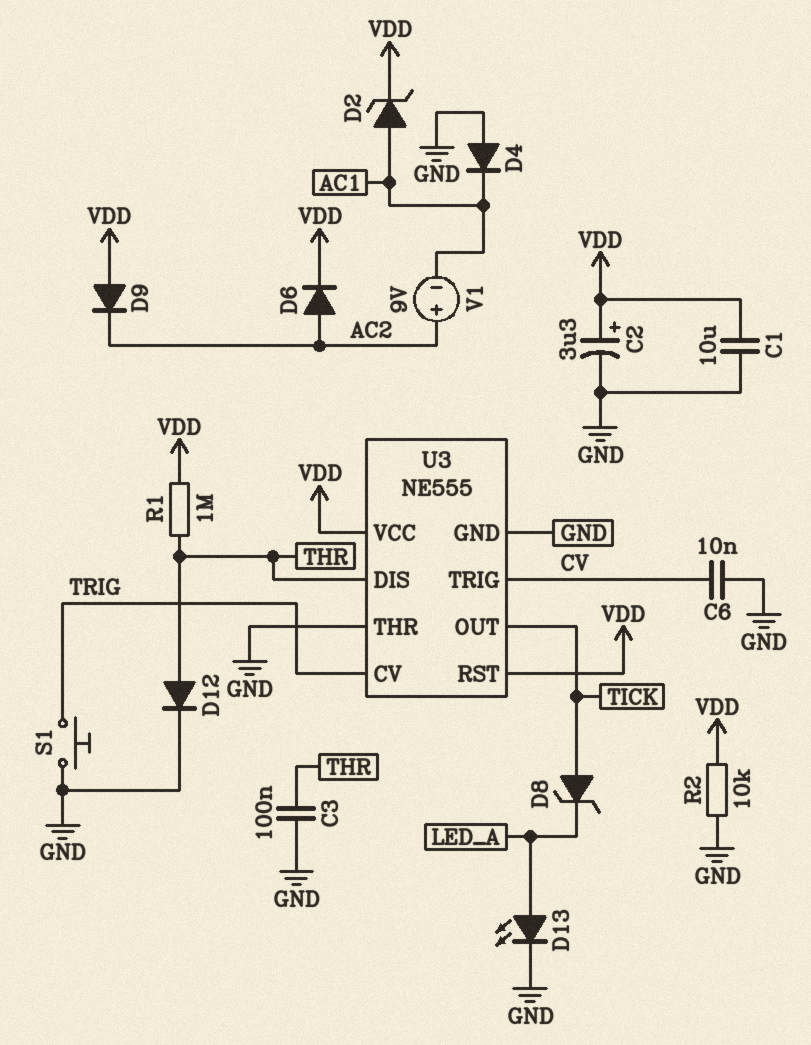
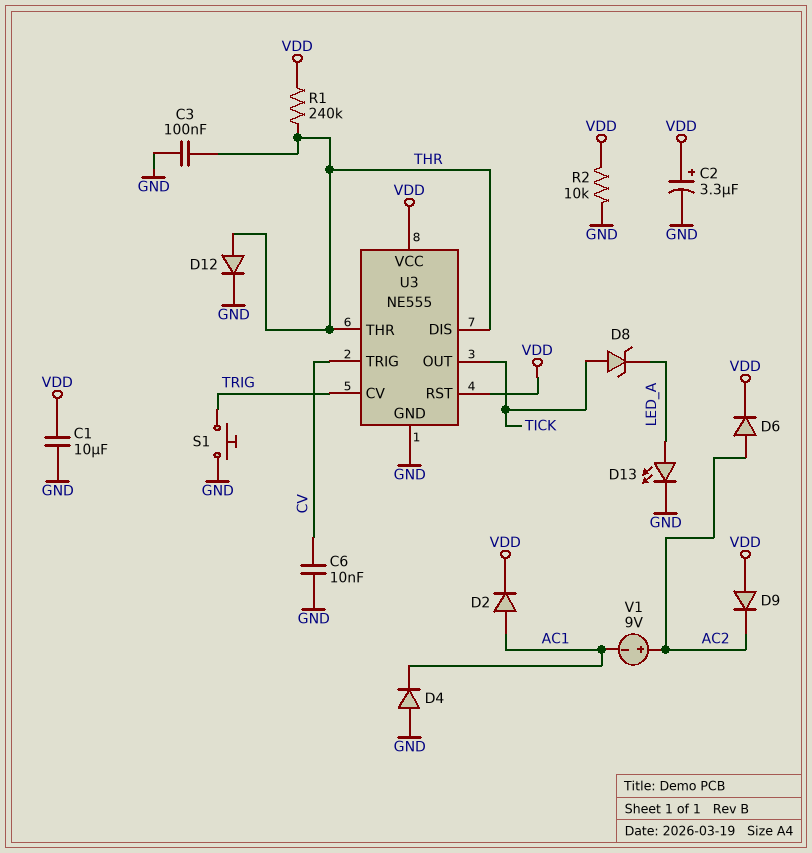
D2: zener (A AC1, K VDD) -> diode (A AC1, K VDD)
R1: 1M (THR, VDD) -> 240k (THR, VDD)
U3 pin THR: GND -> THR

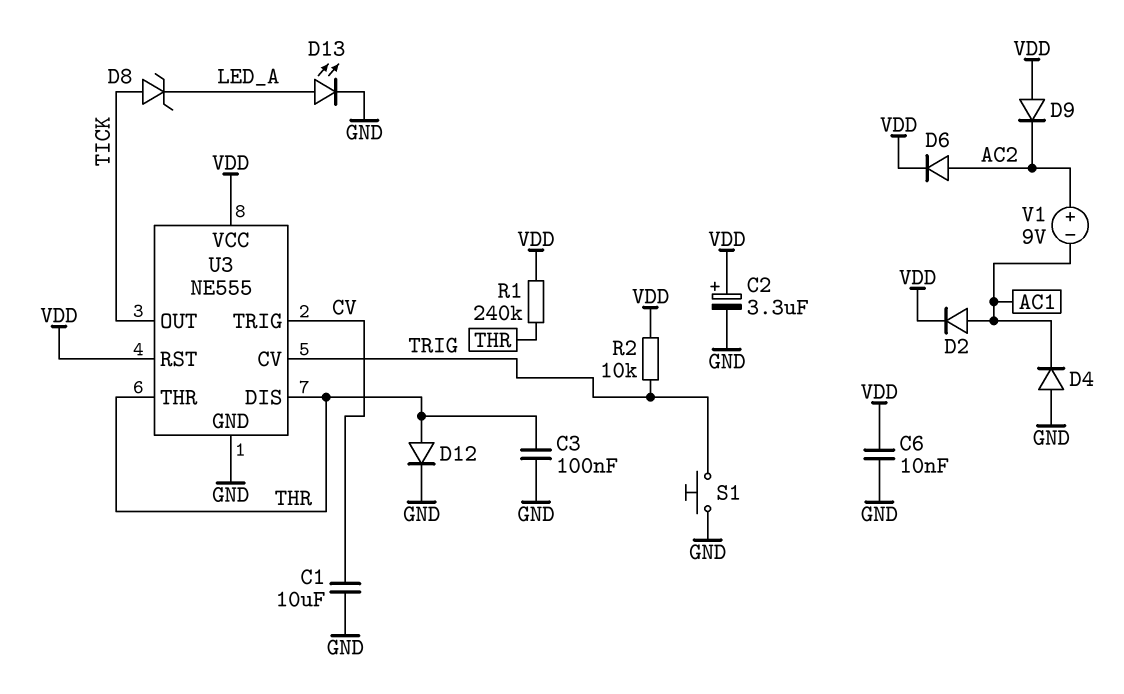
C1: 10uF (GND, VDD) -> 10uF (CV, GND)
C6: 10nF (CV, GND) -> 10nF (GND, VDD)
R2: 10k (GND, VDD) -> 10k (TRIG, VDD)

